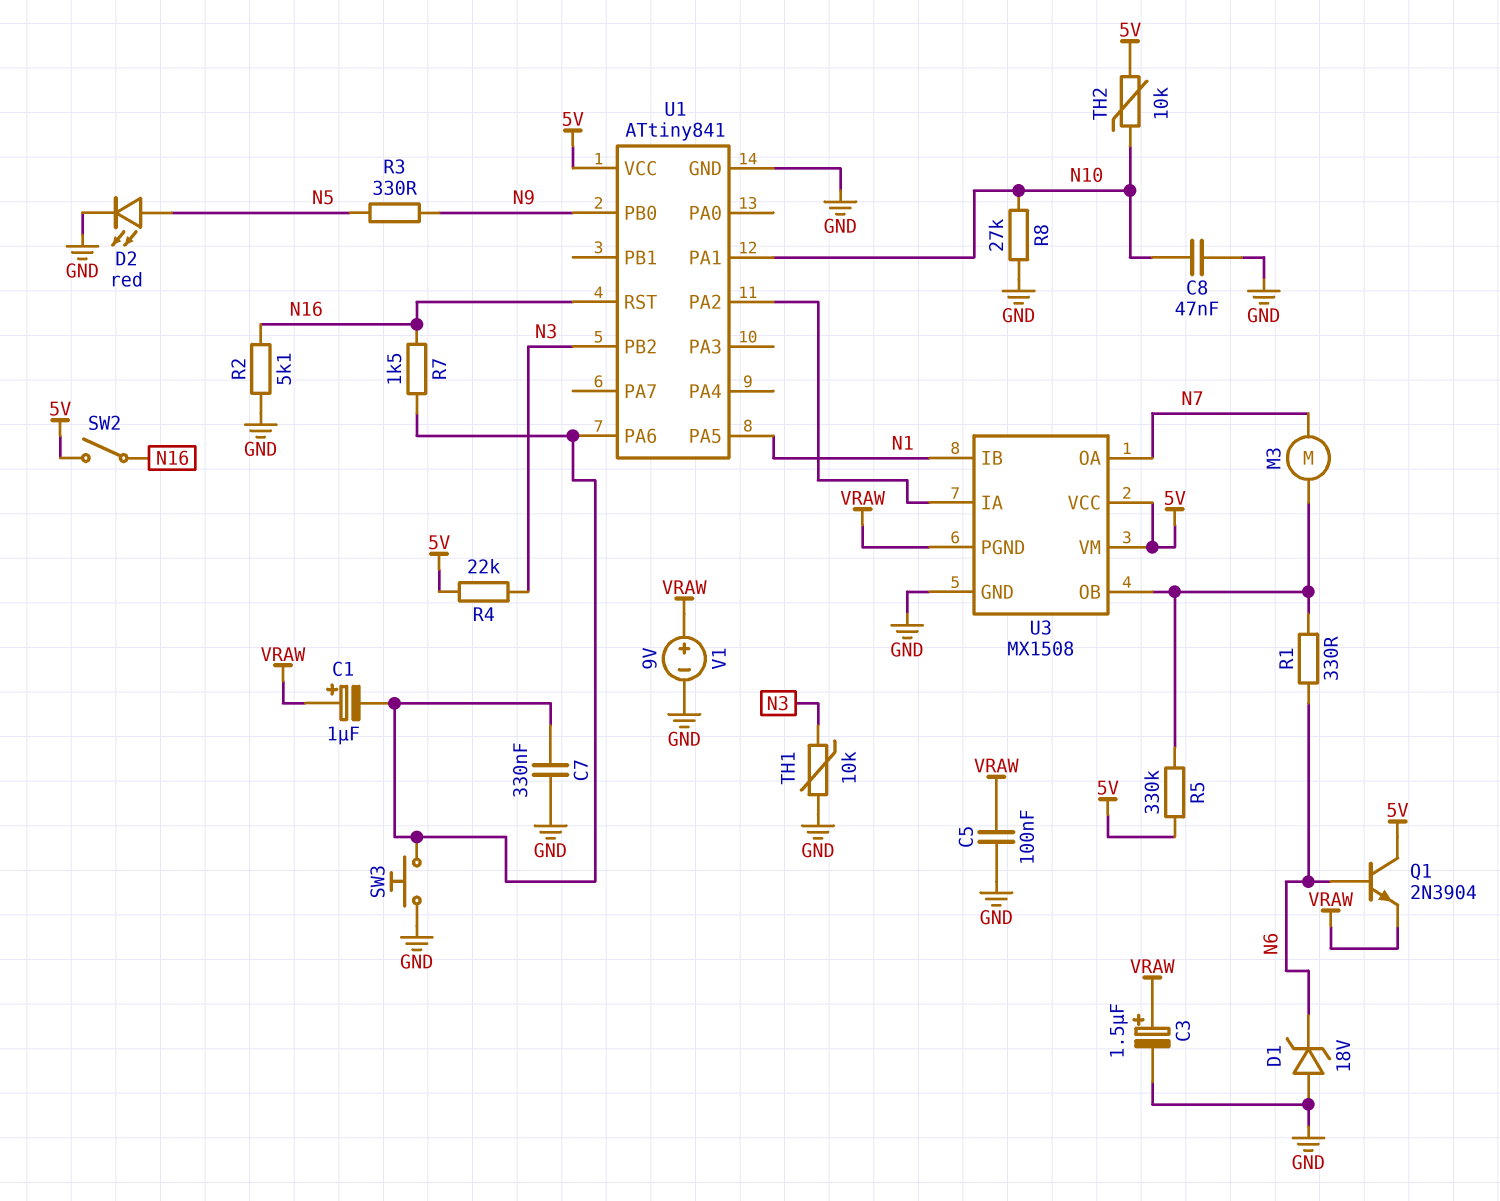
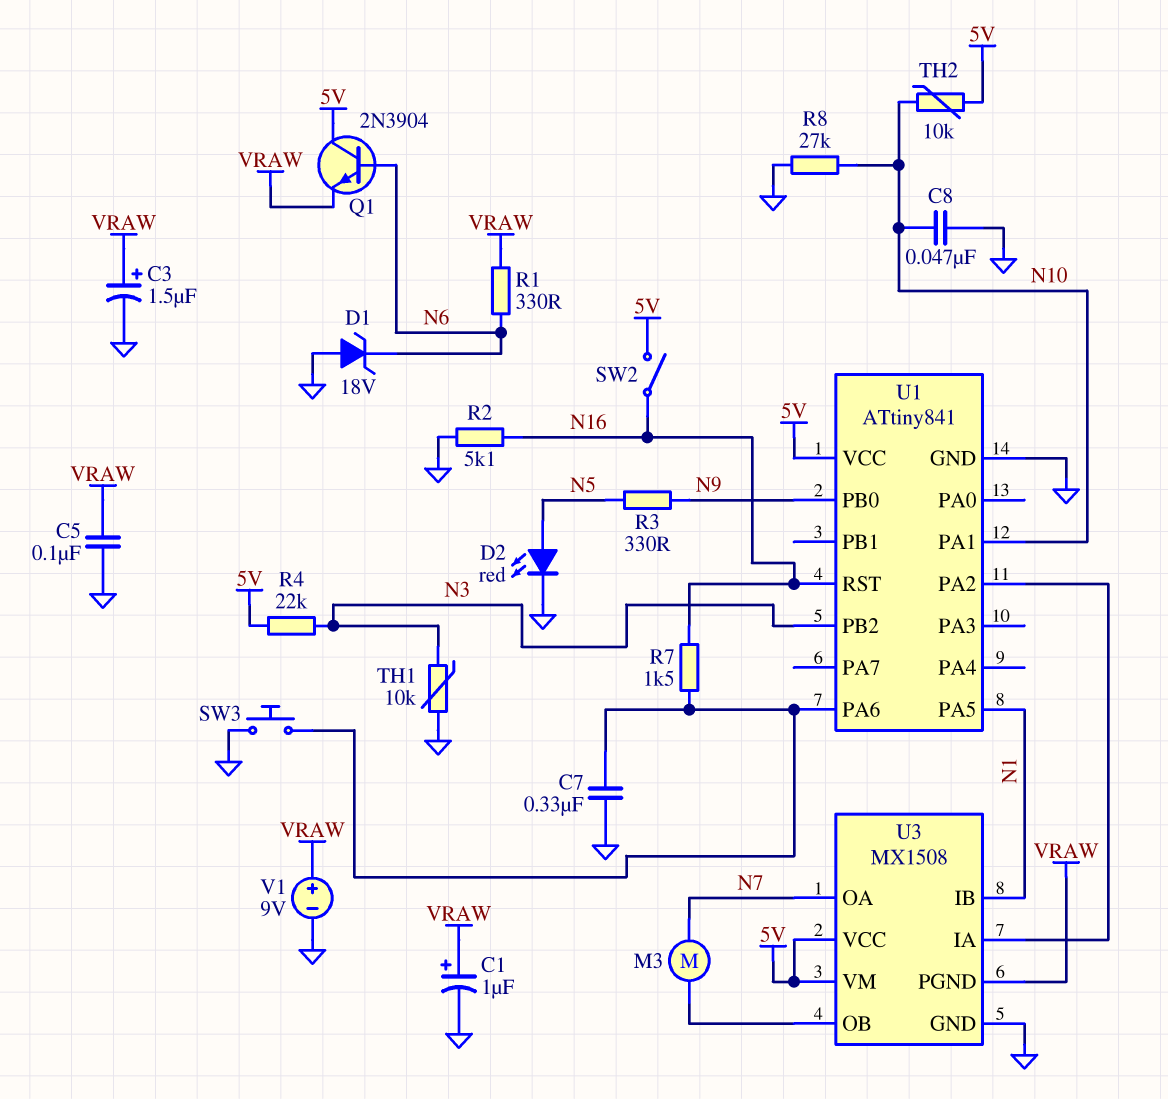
C1: 1uF (plus VRAW, minus U1/PA6) -> 1uF (plus VRAW, minus GND)
R1: 330 (N6, U3/OB) -> 330 (N6, VRAW)
R5: 330k (5V, U3/OB) -> none

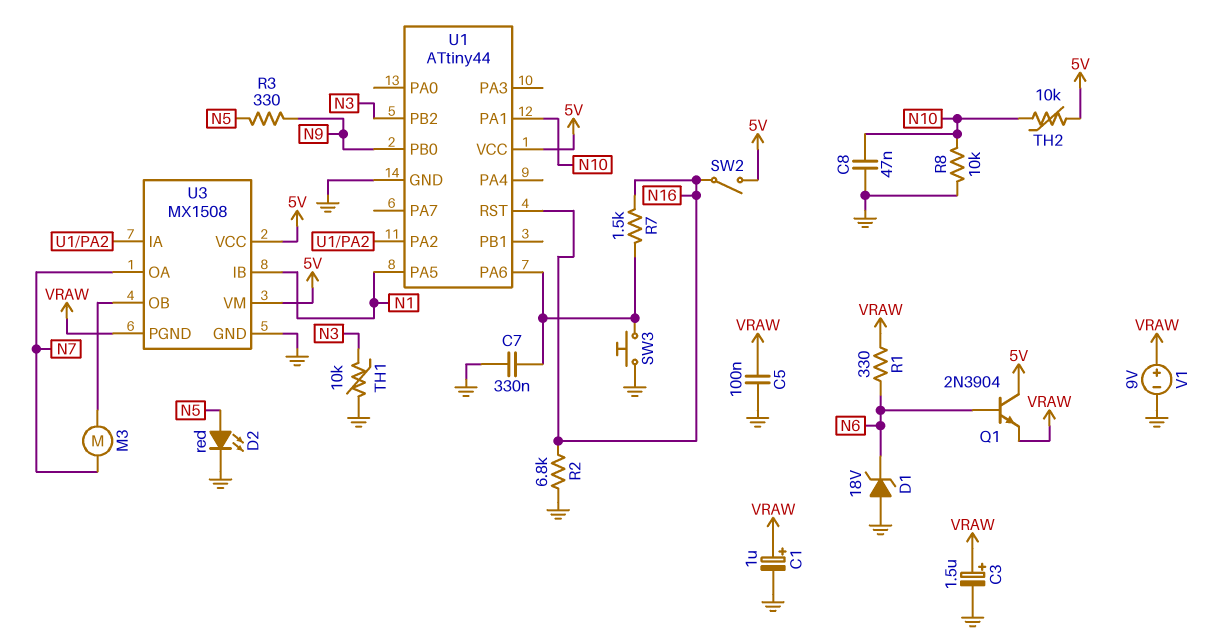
R2: 5.1k (GND, N16) -> 6.8k (GND, N16)
R4: 22k (5V, N3) -> none
R8: 27k (GND, N10) -> 10k (GND, N10)
U1: ATtiny841 -> ATtiny44

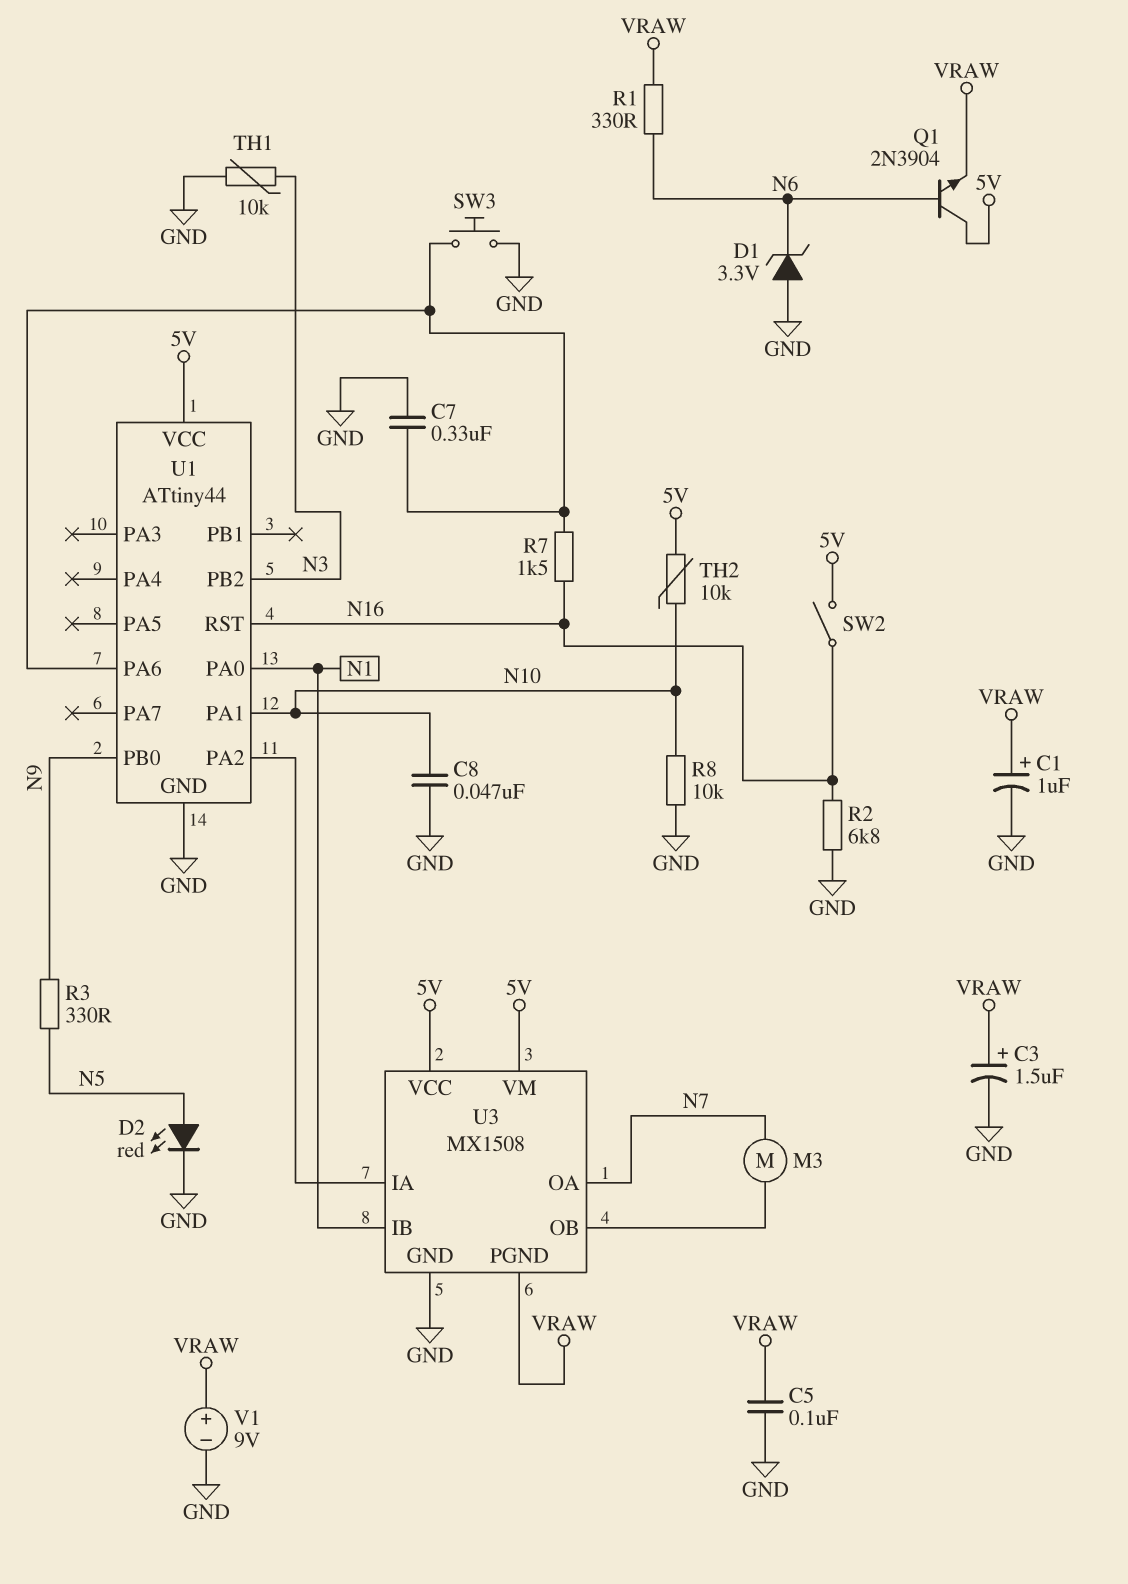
D1: zener 18V (A GND, K N6) -> zener 3.3V (A GND, K N6)
U1 pin PA0: none -> N1
U1 pin PA5: N1 -> none

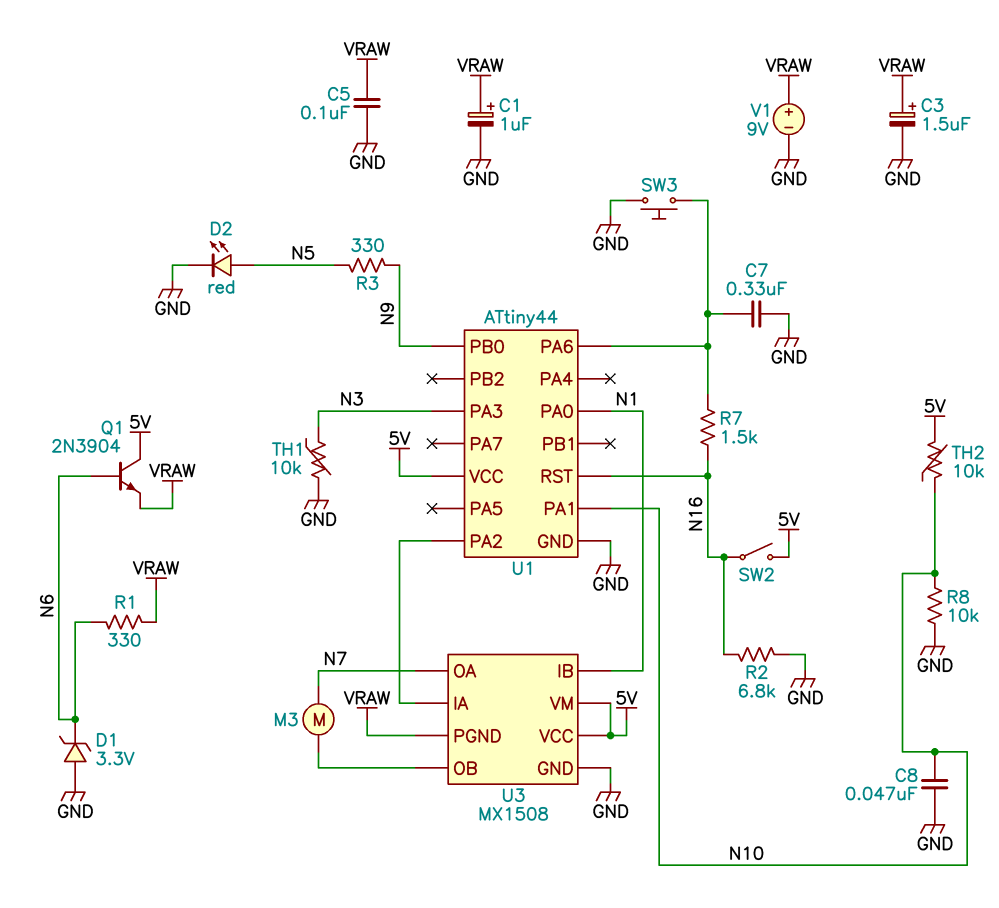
U1 pin PA3: none -> N3
U1 pin PB2: N3 -> none

